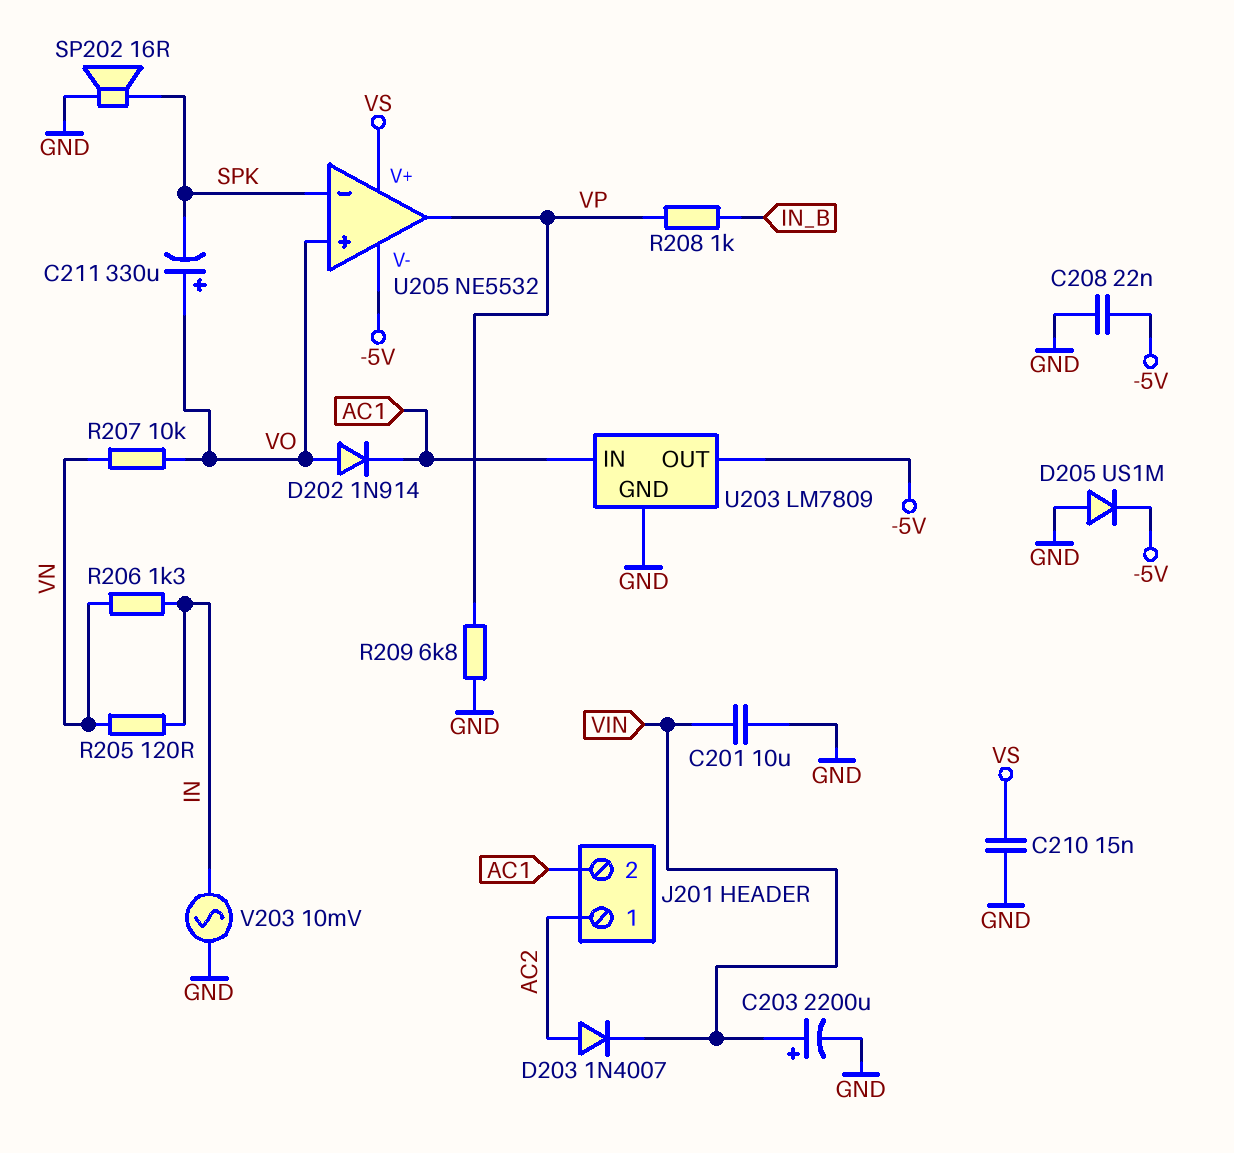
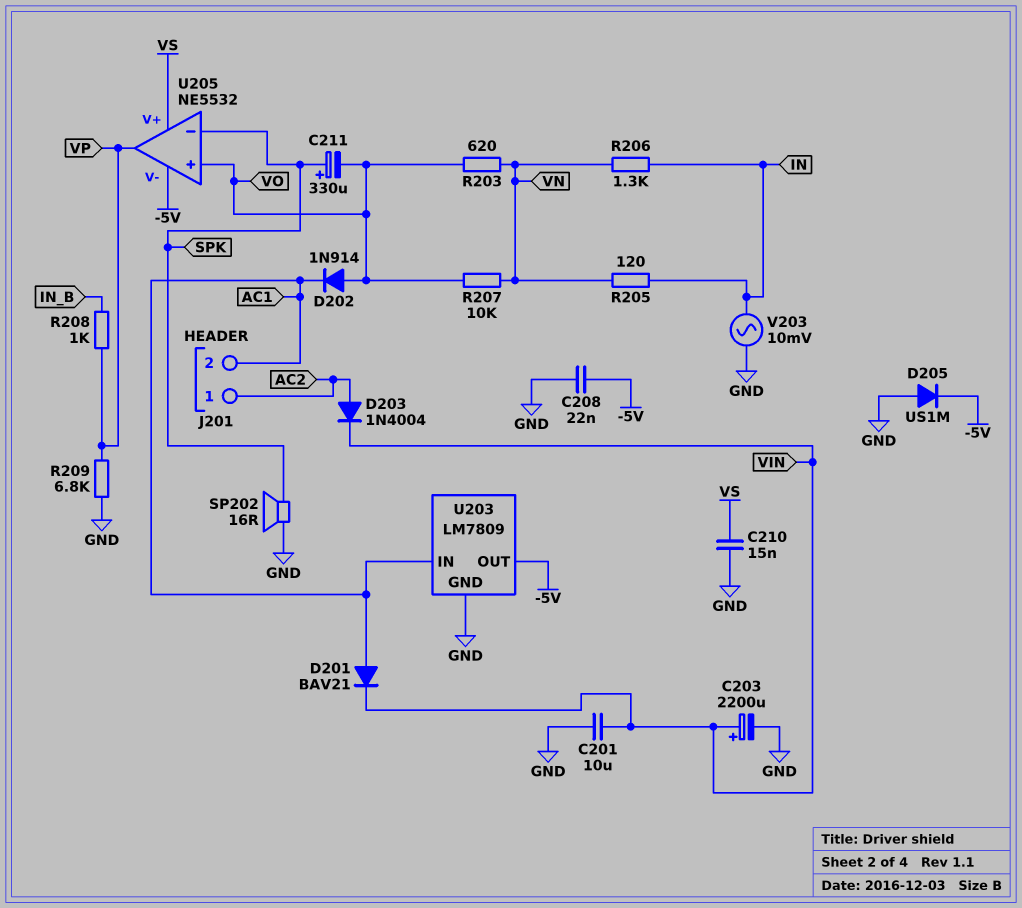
C211: 330uF (plus VO, minus SPK) -> 330uF (plus SPK, minus VO)
D201: none -> diode BAV21 (A AC1, K VIN)
D203: diode 1N4007 (A AC2, K VIN) -> diode 1N4004 (A AC2, K VIN)
R203: none -> 620 (VN, VO)

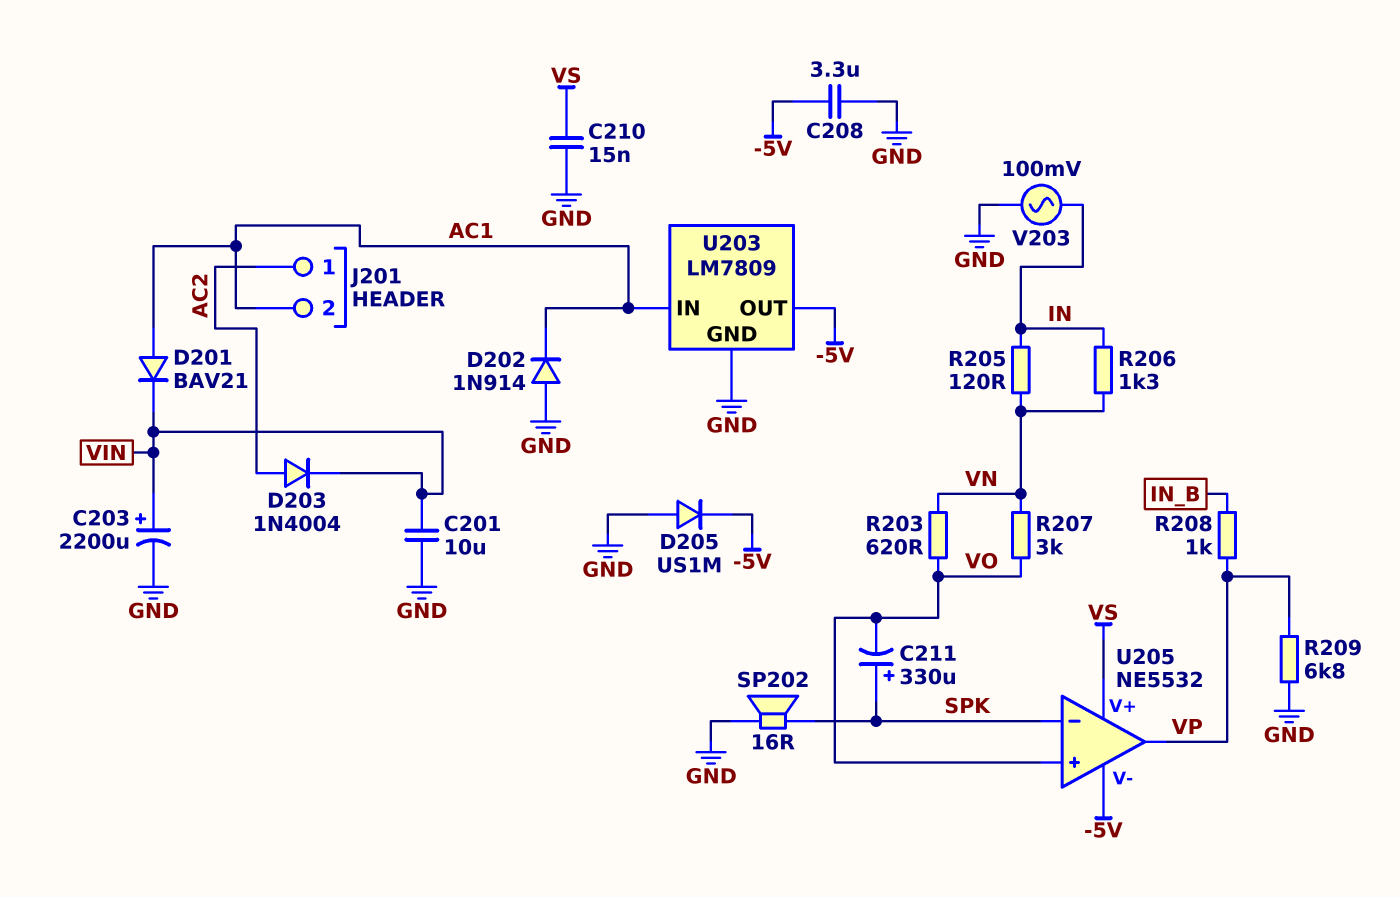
C208: 22nF (-5V, GND) -> 3.3uF (-5V, GND)
D202: diode 1N914 (A VO, K AC1) -> diode 1N914 (A GND, K AC1)
R207: 10k (VN, VO) -> 3k (VN, VO)
V203: AC 10mV (GND, IN) -> AC 100mV (GND, IN)

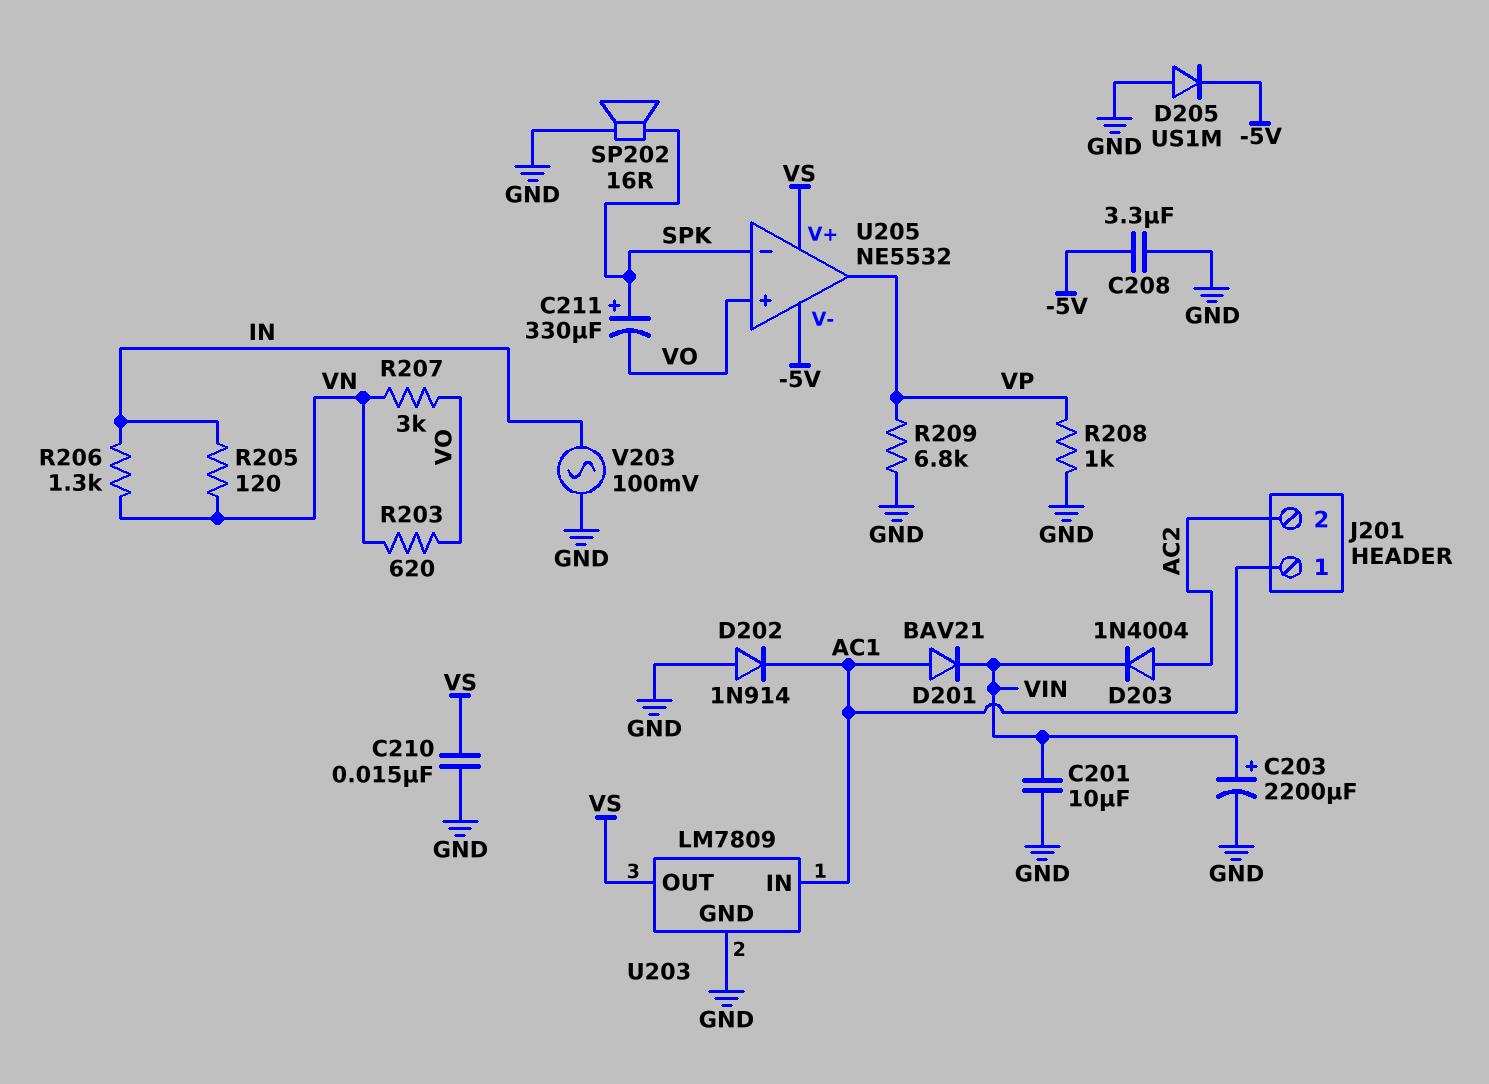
J201 pin 1: AC2 -> AC1
J201 pin 2: AC1 -> AC2
R208: 1k (IN_B, VP) -> 1k (GND, VP)
U203 pin OUT: -5V -> VS

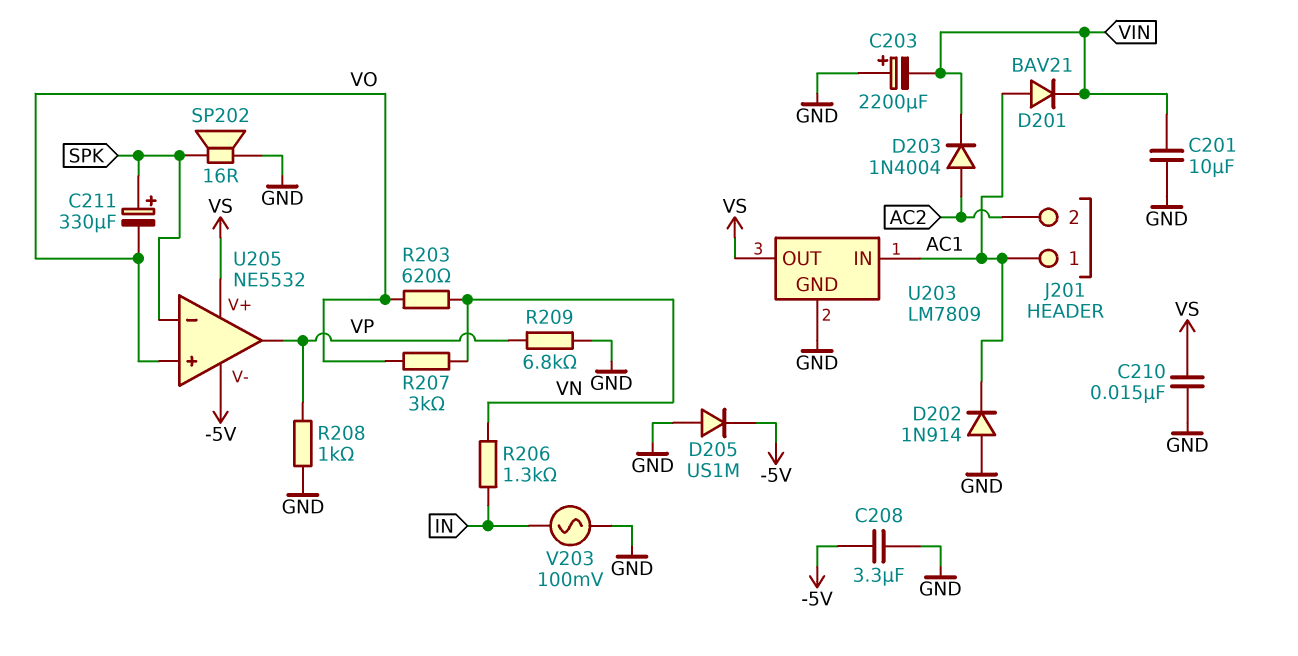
C203: 2200uF (plus VIN, minus GND) -> 2200uF (plus GND, minus VIN)
R205: 120 (IN, VN) -> none

